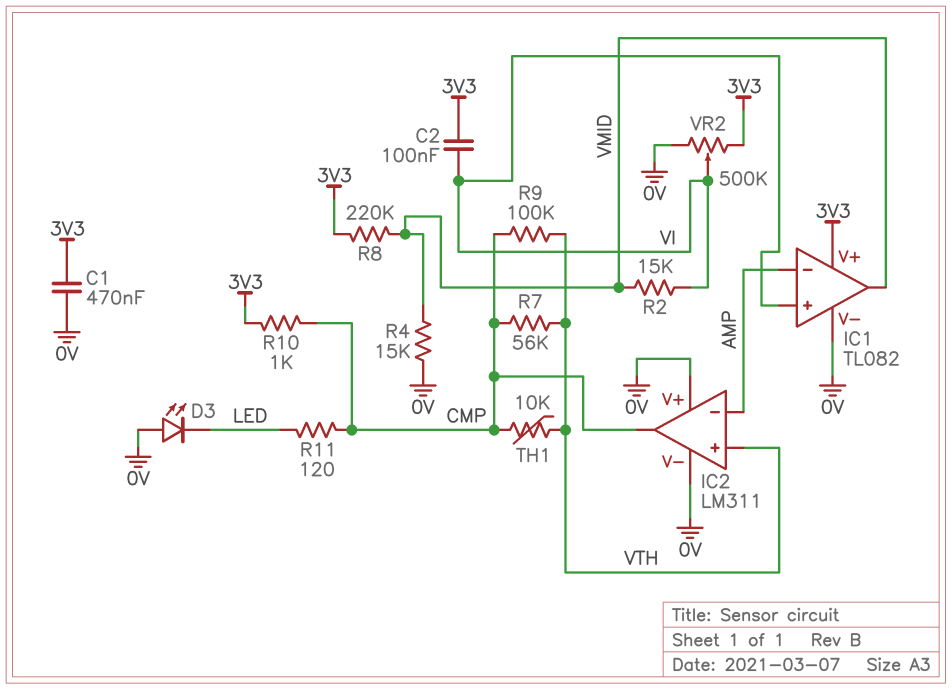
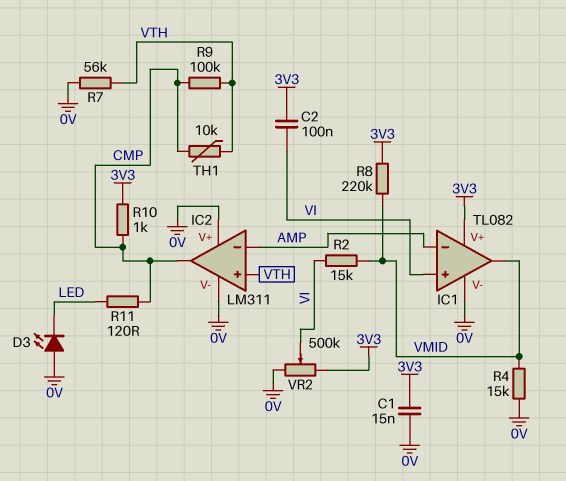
C1: 470nF (0V, 3V3) -> 15nF (0V, 3V3)
R7: 56k (CMP, VTH) -> 56k (0V, VTH)

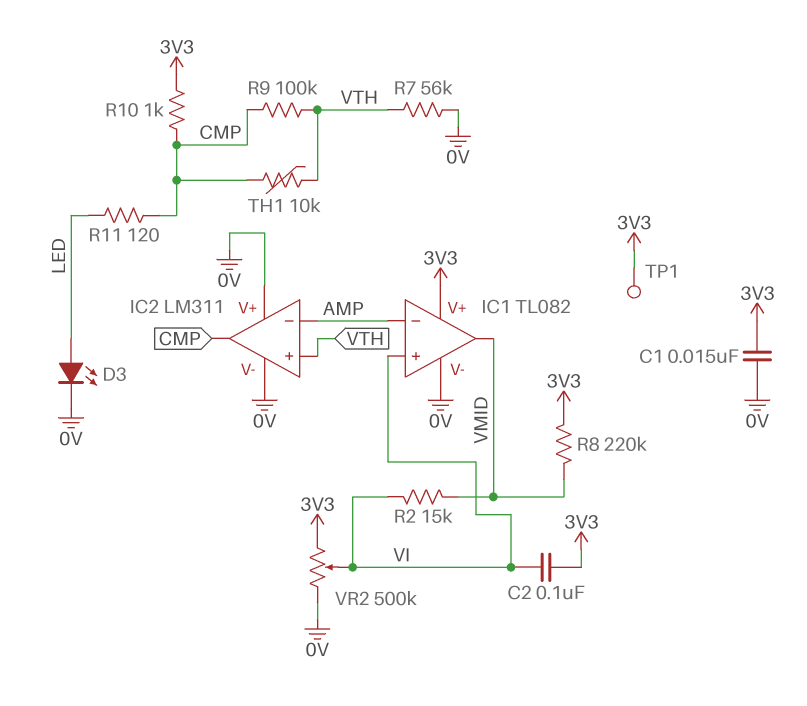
D3: LED (A 0V, K LED) -> LED (A LED, K 0V)
R4: 15k (0V, VMID) -> none
TP1: none -> test point (3V3)

